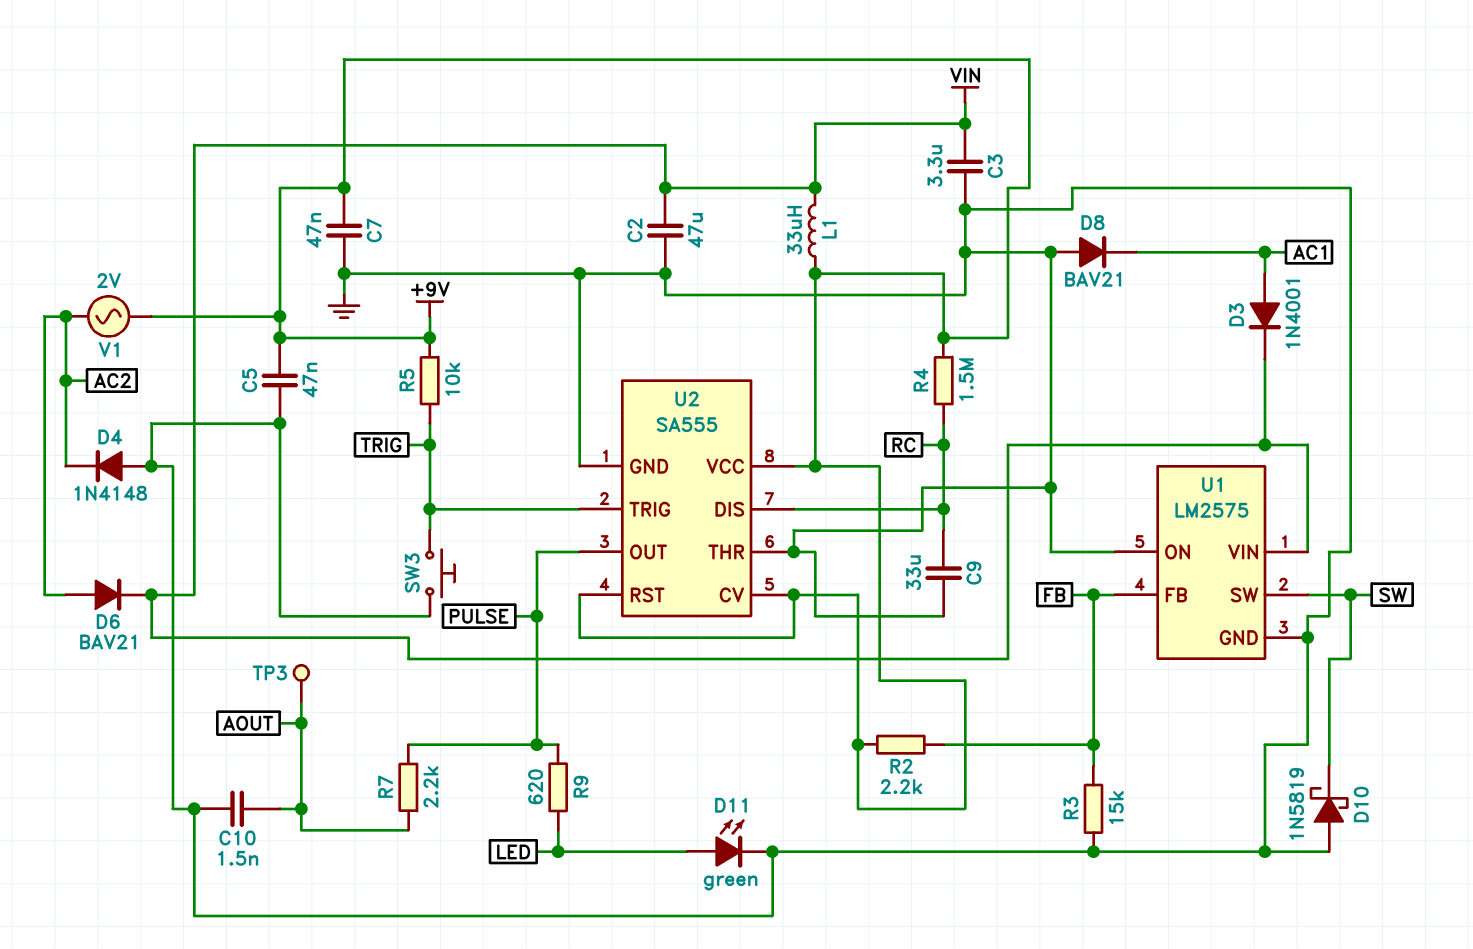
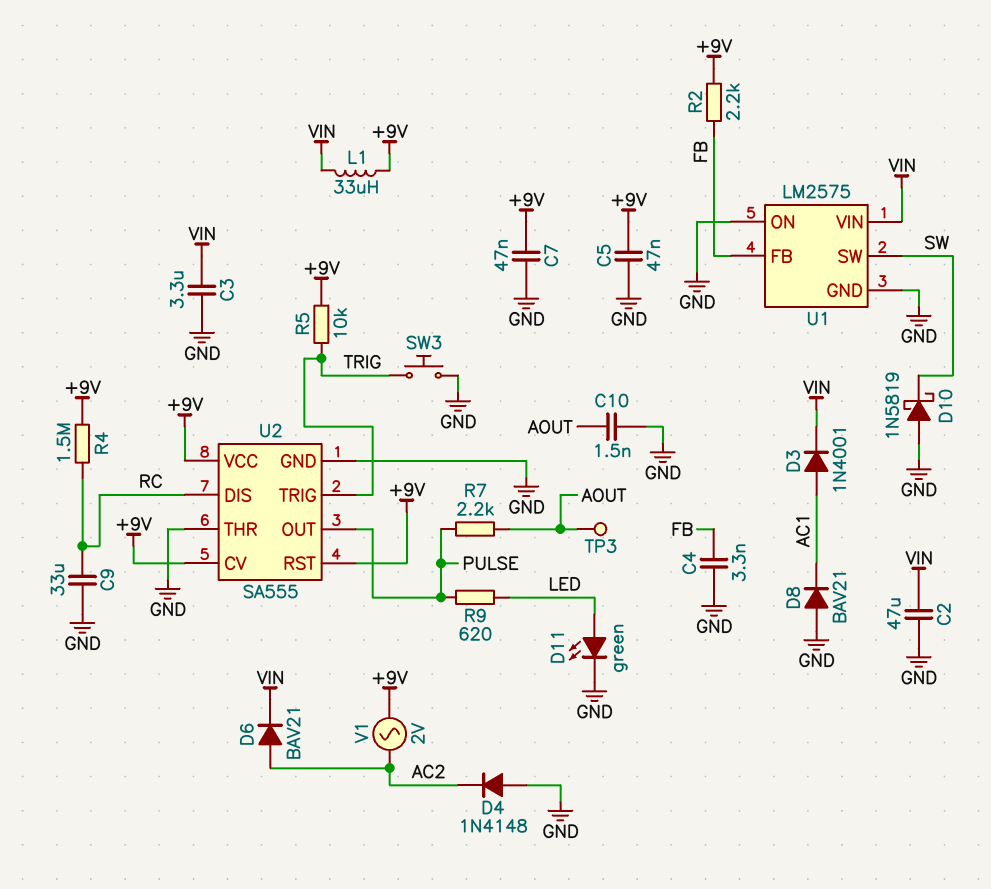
C4: none -> 3.3nF (FB, GND)
R3: 15k (FB, GND) -> none

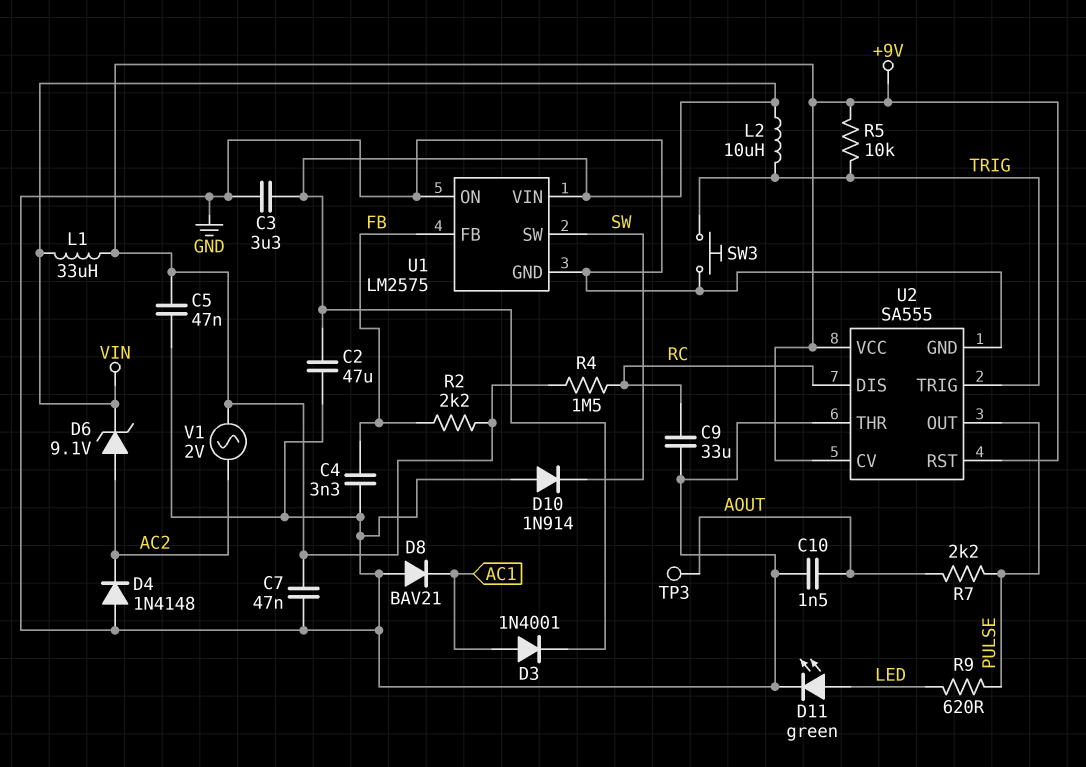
D6: diode BAV21 (A AC2, K VIN) -> zener 9.1V (A AC2, K VIN)
D10: schottky 1N5819 (A GND, K SW) -> diode 1N914 (A GND, K SW)
L2: none -> 10uH (TRIG, VIN)

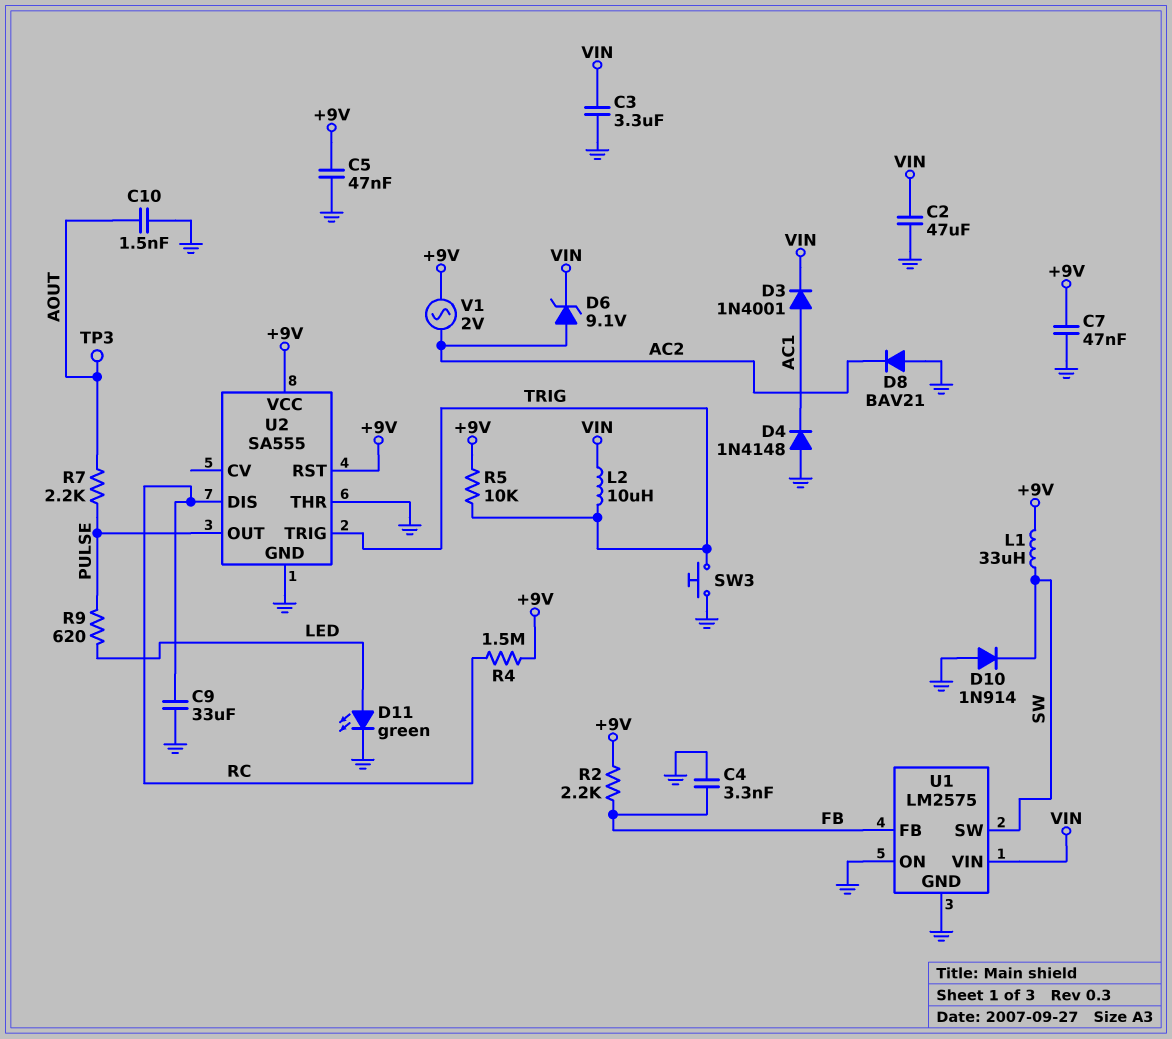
D4: diode 1N4148 (A GND, K AC2) -> diode 1N4148 (A GND, K AC1)
D8: diode BAV21 (A GND, K AC1) -> diode BAV21 (A GND, K AC2)
L1: 33uH (+9V, VIN) -> 33uH (+9V, SW)
U2 pin CV: +9V -> none

